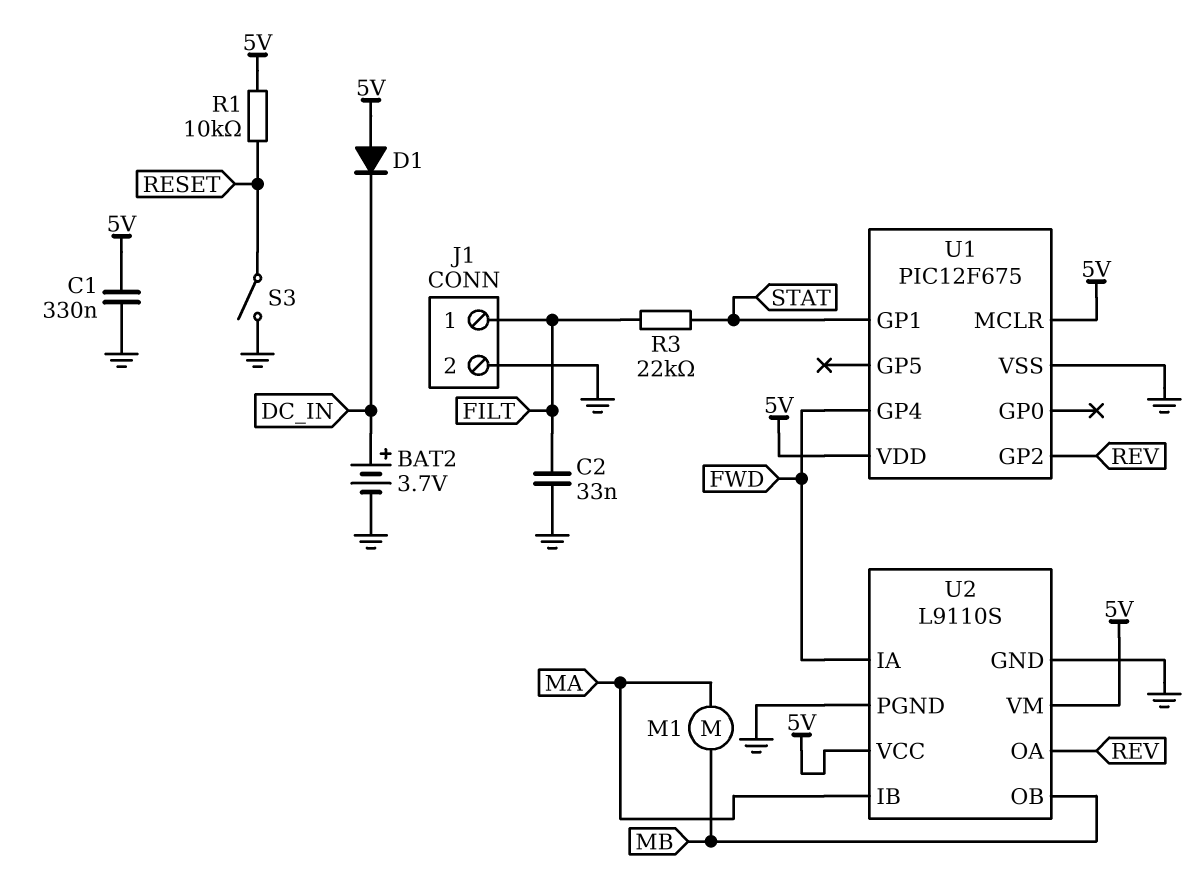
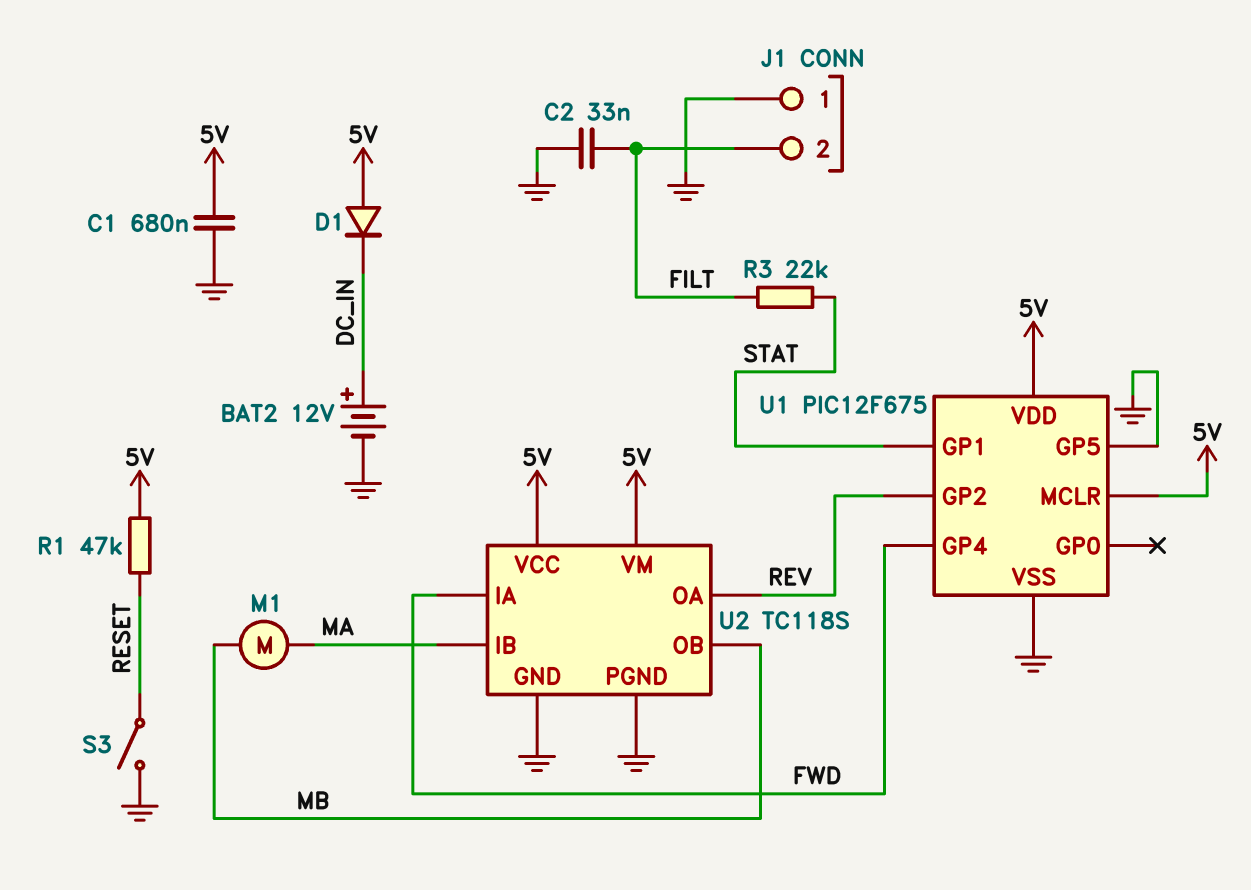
BAT2: 3.7V (plus DC_IN, minus GND) -> 12V (plus DC_IN, minus GND)
C1: 330nF (5V, GND) -> 680nF (5V, GND)
J1 pin 1: FILT -> GND
J1 pin 2: GND -> FILT
R1: 10k (5V, RESET) -> 47k (5V, RESET)
U1 pin GP5: none -> GND
U2: L9110S -> TC118S

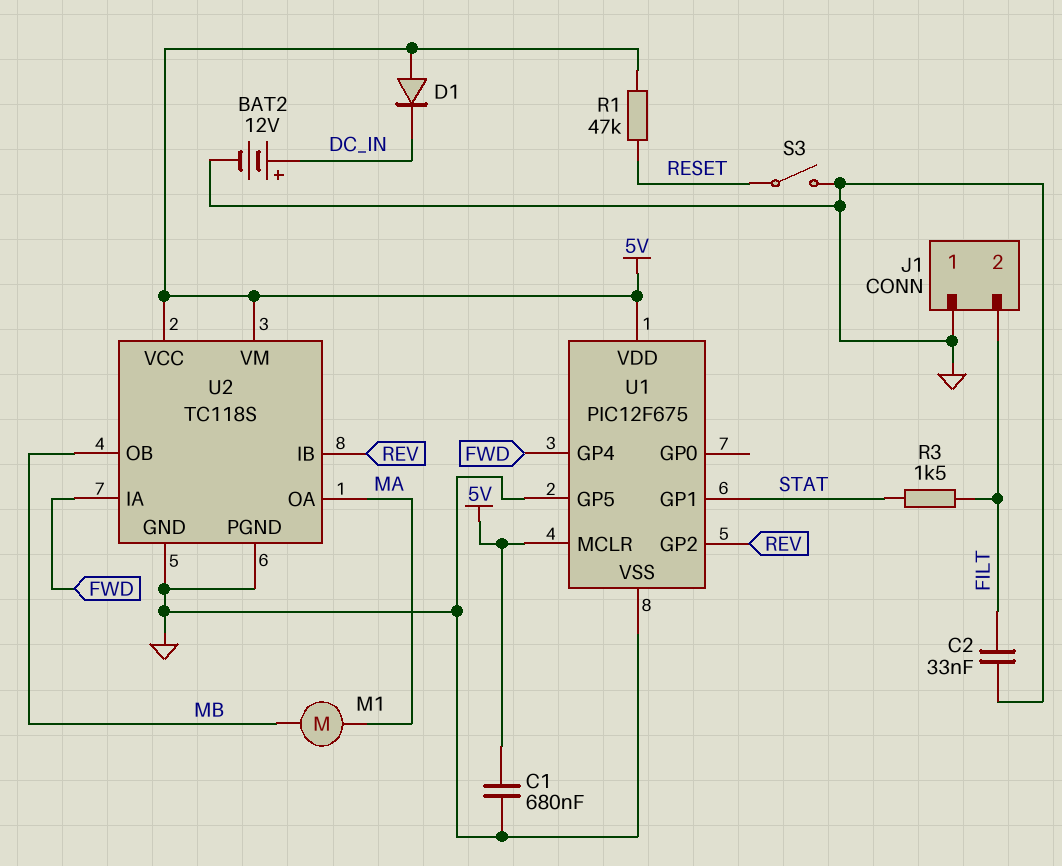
R3: 22k (FILT, STAT) -> 1.5k (FILT, STAT)
U2 pin IB: MA -> REV
U2 pin OA: REV -> MA

